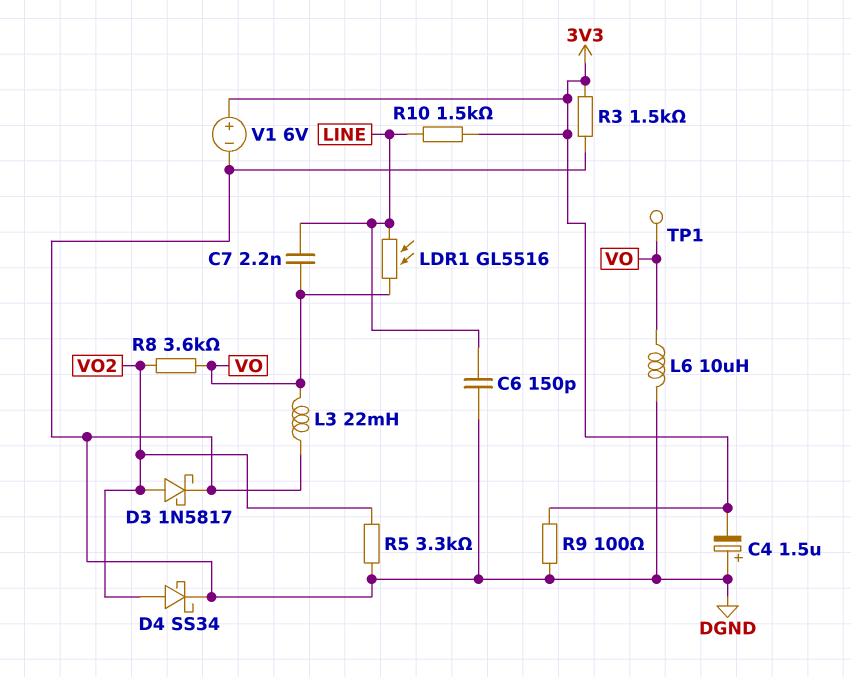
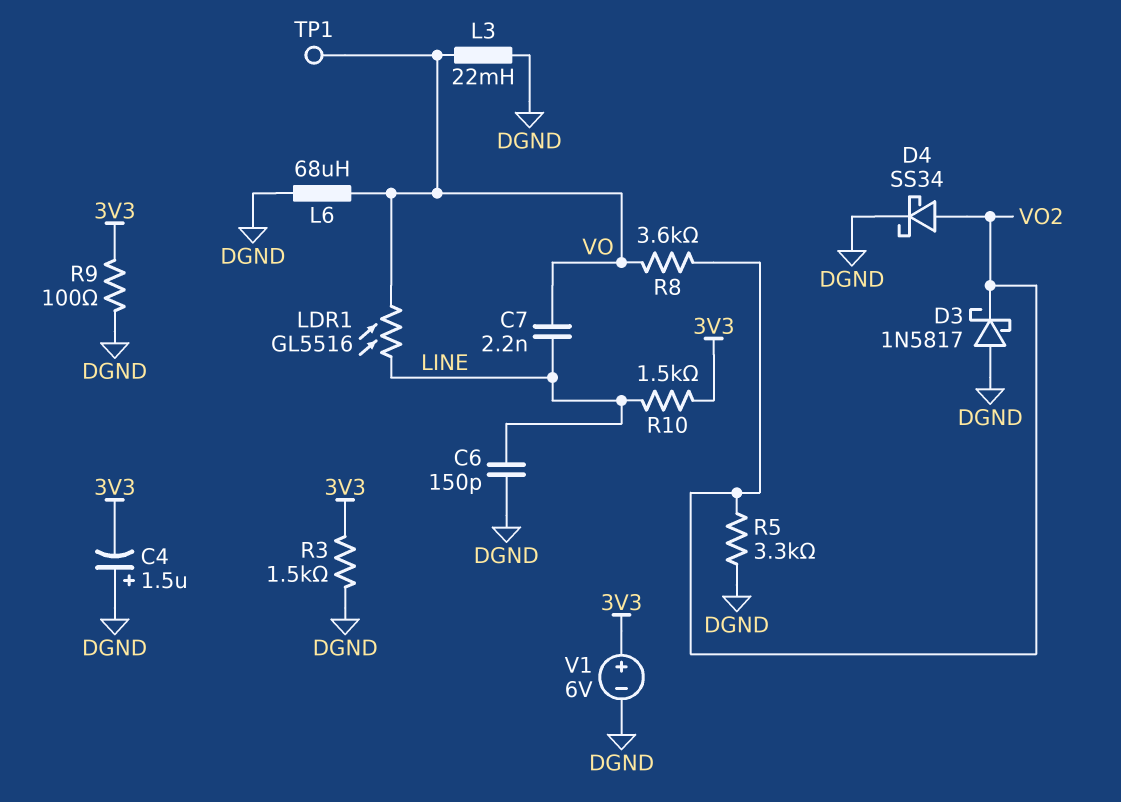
D3: schottky 1N5817 (A VO2, K DGND) -> schottky 1N5817 (A DGND, K VO2)
L6: 10uH (DGND, VO) -> 68uH (DGND, VO)

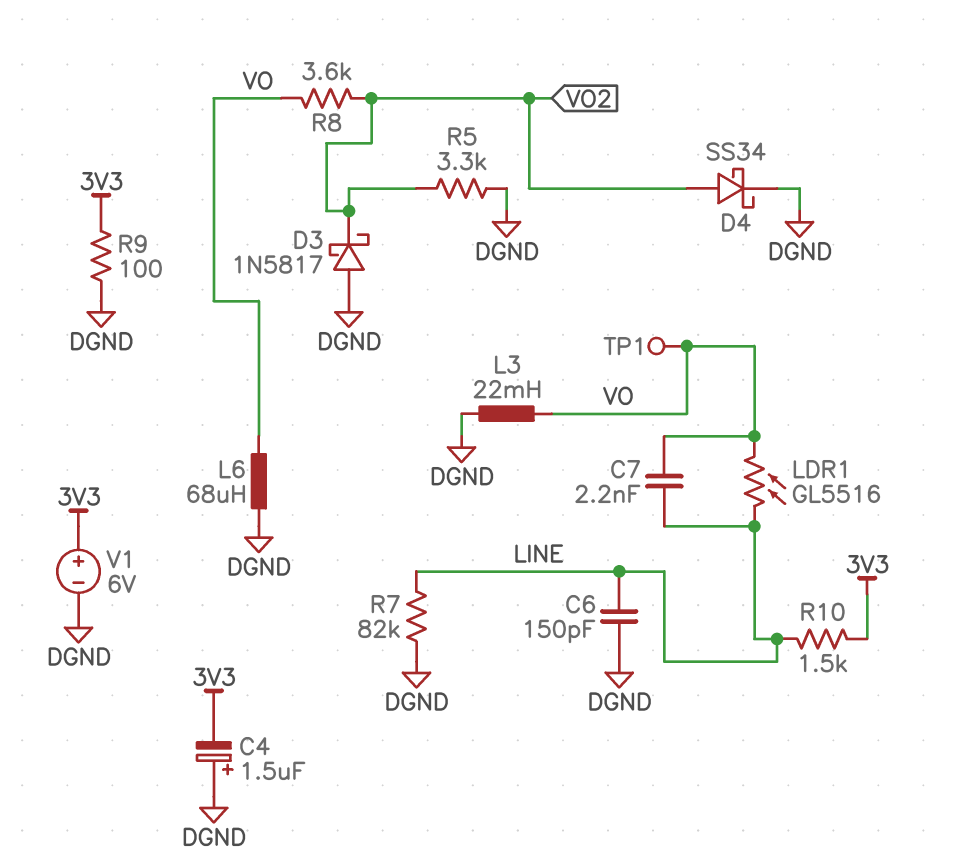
R3: 1.5k (3V3, DGND) -> none
R7: none -> 82k (DGND, LINE)

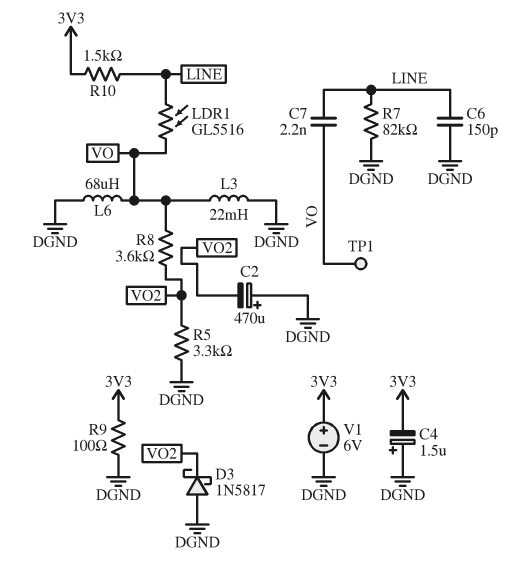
C2: none -> 470uF (plus DGND, minus VO2)
D4: schottky SS34 (A VO2, K DGND) -> none

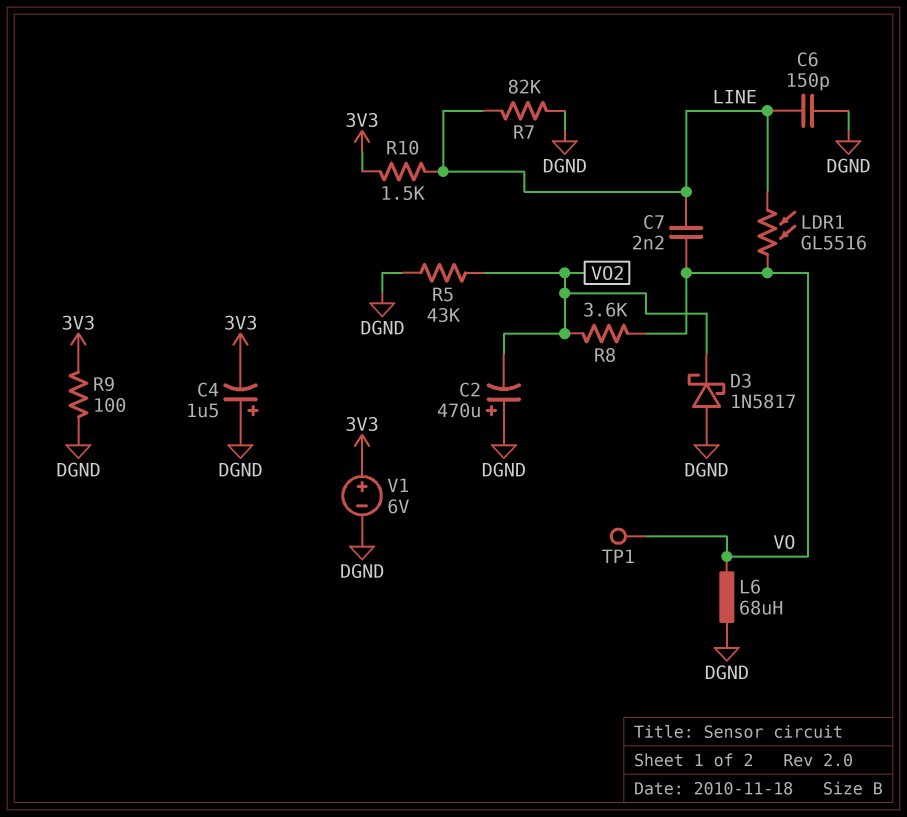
L3: 22mH (DGND, VO) -> none
R5: 3.3k (DGND, VO2) -> 43k (DGND, VO2)

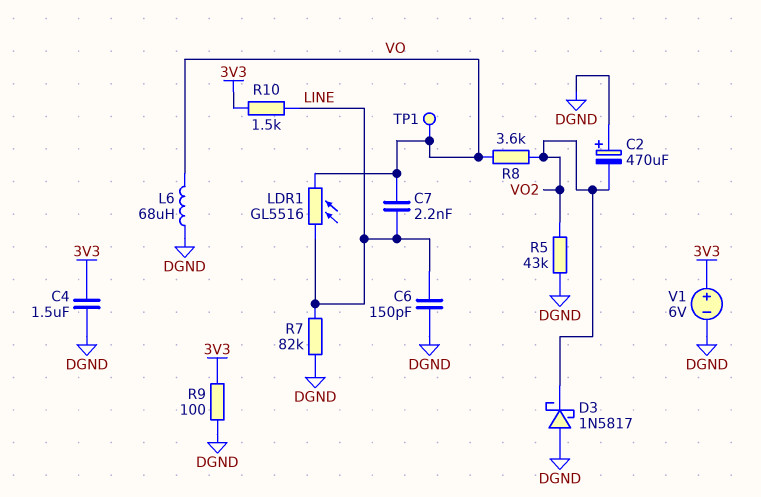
C4: 1.5uF (plus DGND, minus 3V3) -> 1.5uF (3V3, DGND)

